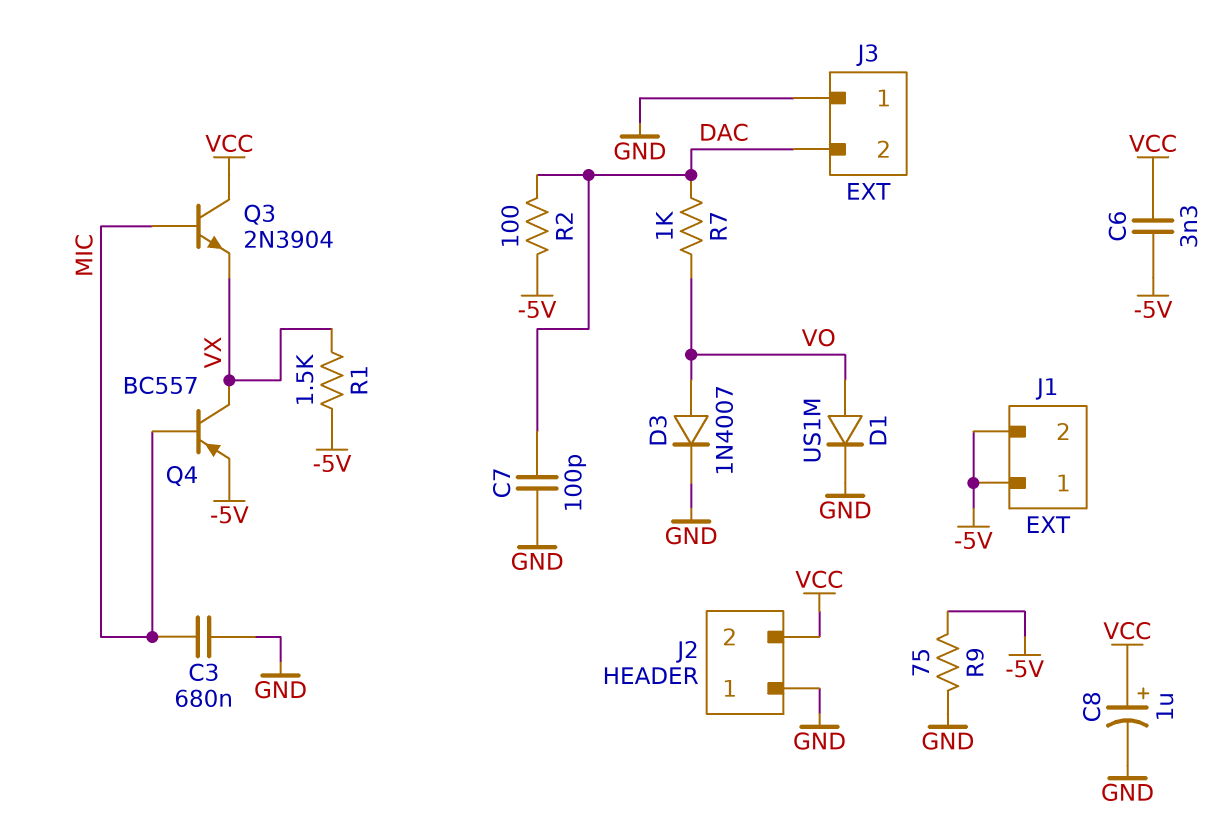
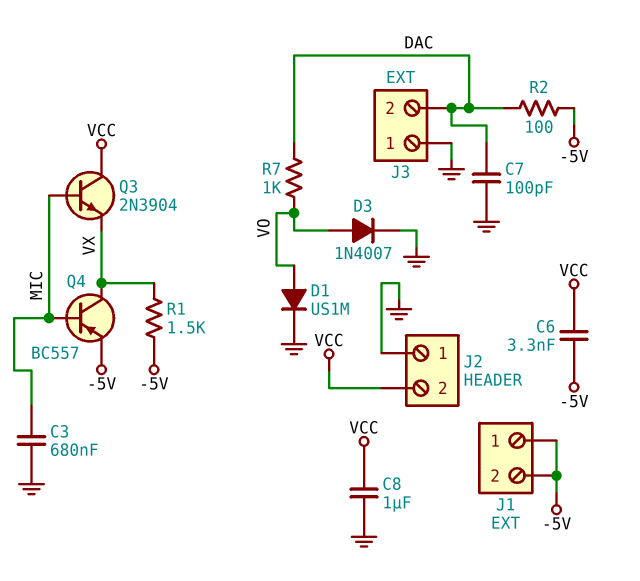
C8: 1uF (plus VCC, minus GND) -> 1uF (GND, VCC)
R9: 75 (-5V, GND) -> none

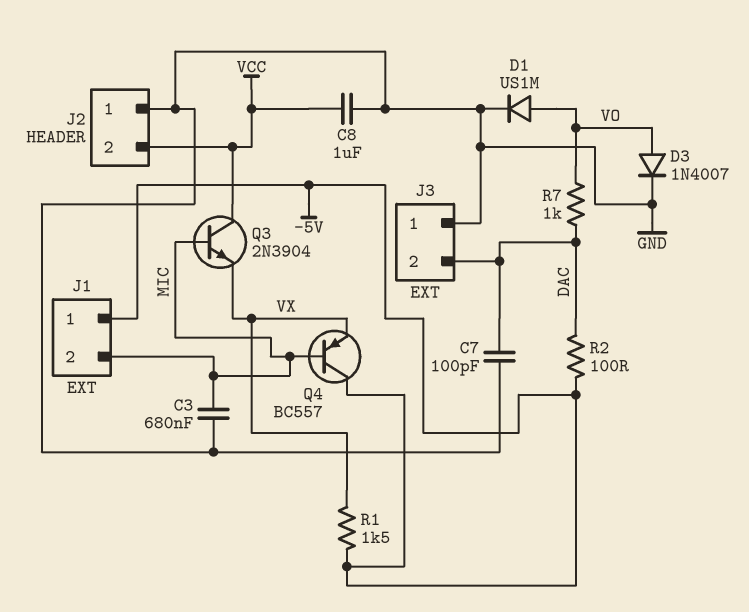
C6: 3.3nF (-5V, VCC) -> none
J1 pin 2: -5V -> MIC
Q4: PNP BC557 (B MIC, C VX, E -5V) -> PNP BC557 (B MIC, C -5V, E VX)

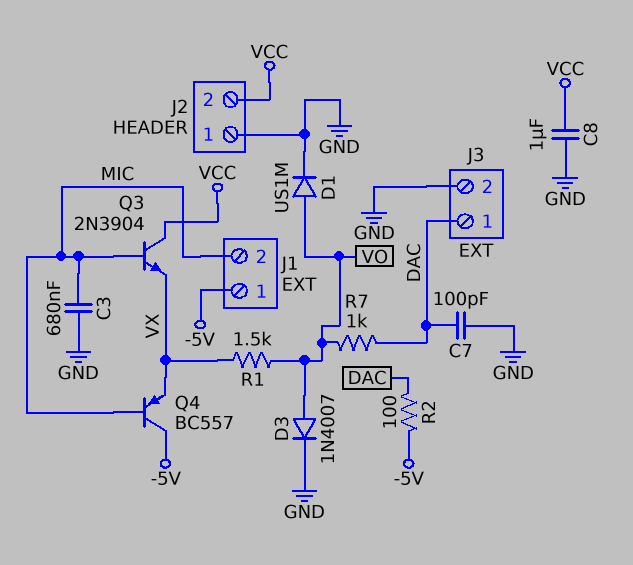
J3 pin 1: GND -> DAC
J3 pin 2: DAC -> GND
R1: 1.5k (-5V, VX) -> 1.5k (VO, VX)

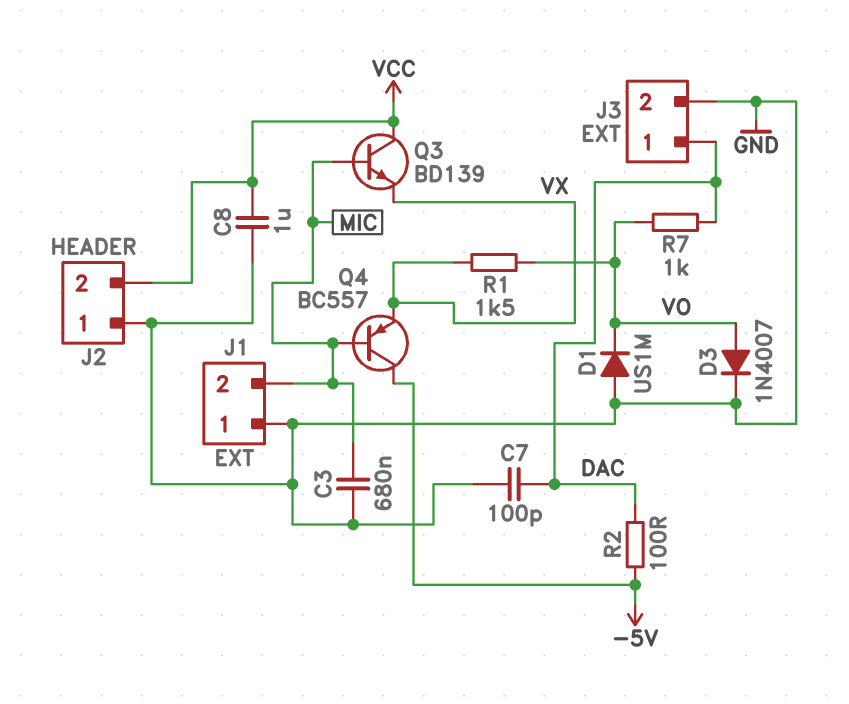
D1: diode US1M (A VO, K GND) -> diode US1M (A GND, K VO)
J1 pin 1: -5V -> GND
Q3: NPN 2N3904 (B MIC, C VCC, E VX) -> NPN BD139 (B MIC, C VCC, E VX)

